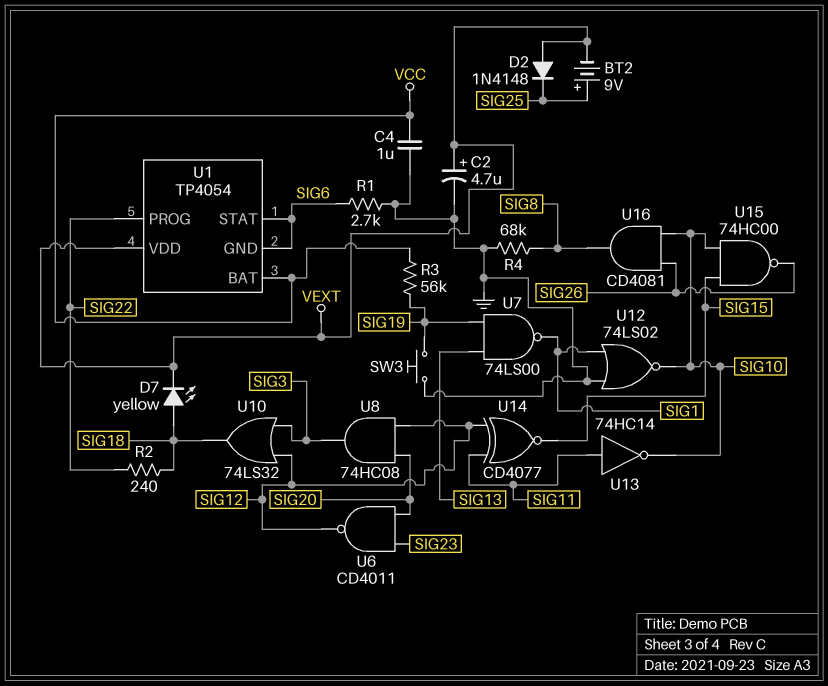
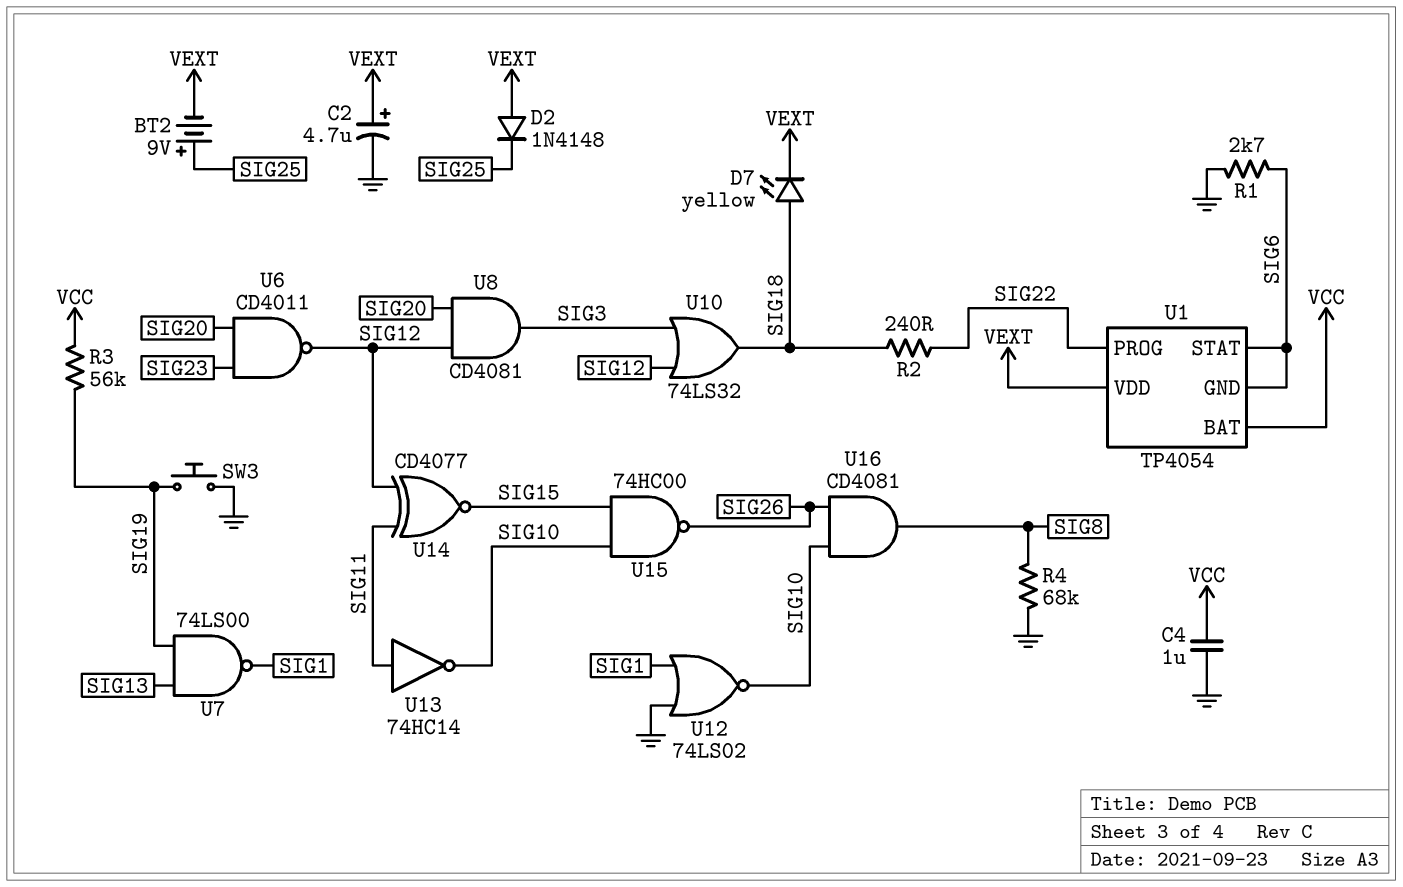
U8: AND 74HC08 (in SIG12, in SIG20, out SIG3) -> AND CD4081 (in SIG12, in SIG20, out SIG3)

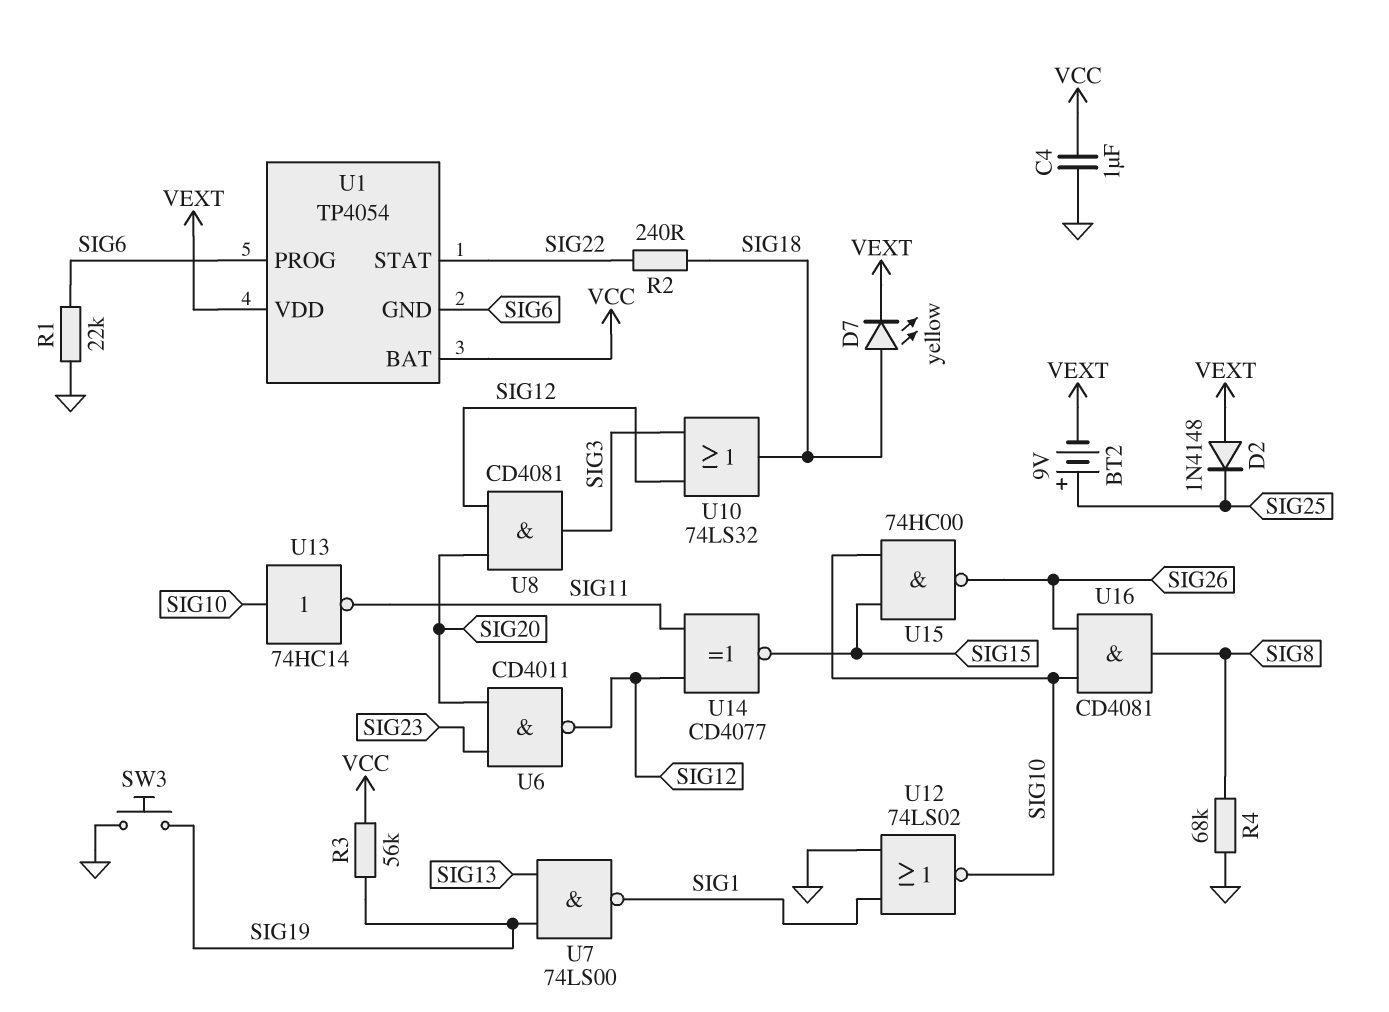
C2: 4.7uF (plus VEXT, minus GND) -> none
R1: 2.7k (GND, SIG6) -> 22k (GND, SIG6)
U1 pin PROG: SIG22 -> SIG6
U1 pin STAT: SIG6 -> SIG22
U13: NOT 74HC14 (in SIG11, out SIG10) -> NOT 74HC14 (in SIG10, out SIG11)

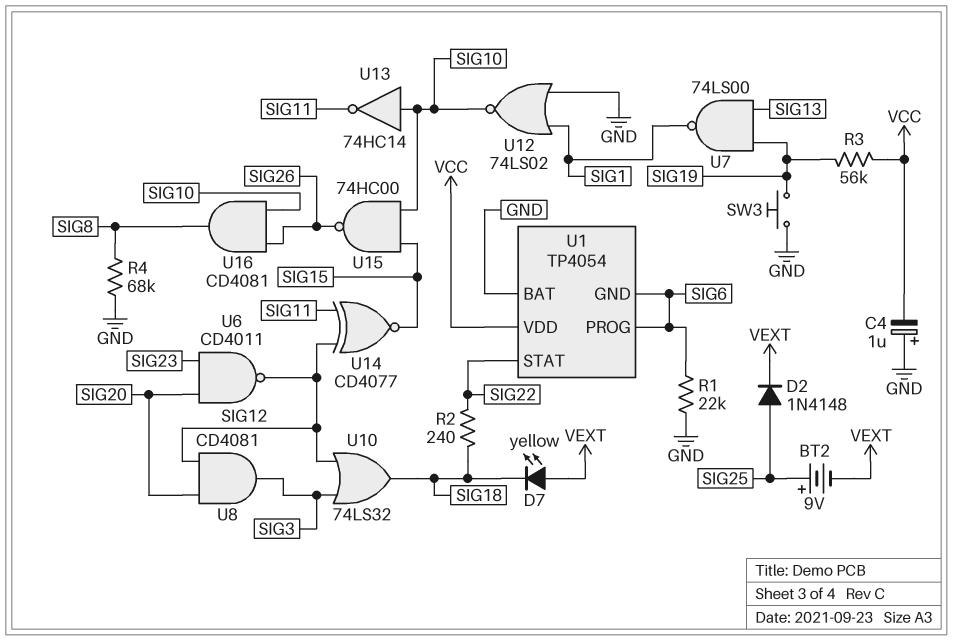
C4: 1uF (GND, VCC) -> 1uF (plus GND, minus VCC)
D2: diode 1N4148 (A VEXT, K SIG25) -> diode 1N4148 (A SIG25, K VEXT)
D7: LED yellow (A SIG18, K VEXT) -> LED yellow (A VEXT, K SIG18)
U1 pin BAT: VCC -> GND
U1 pin VDD: VEXT -> VCC

